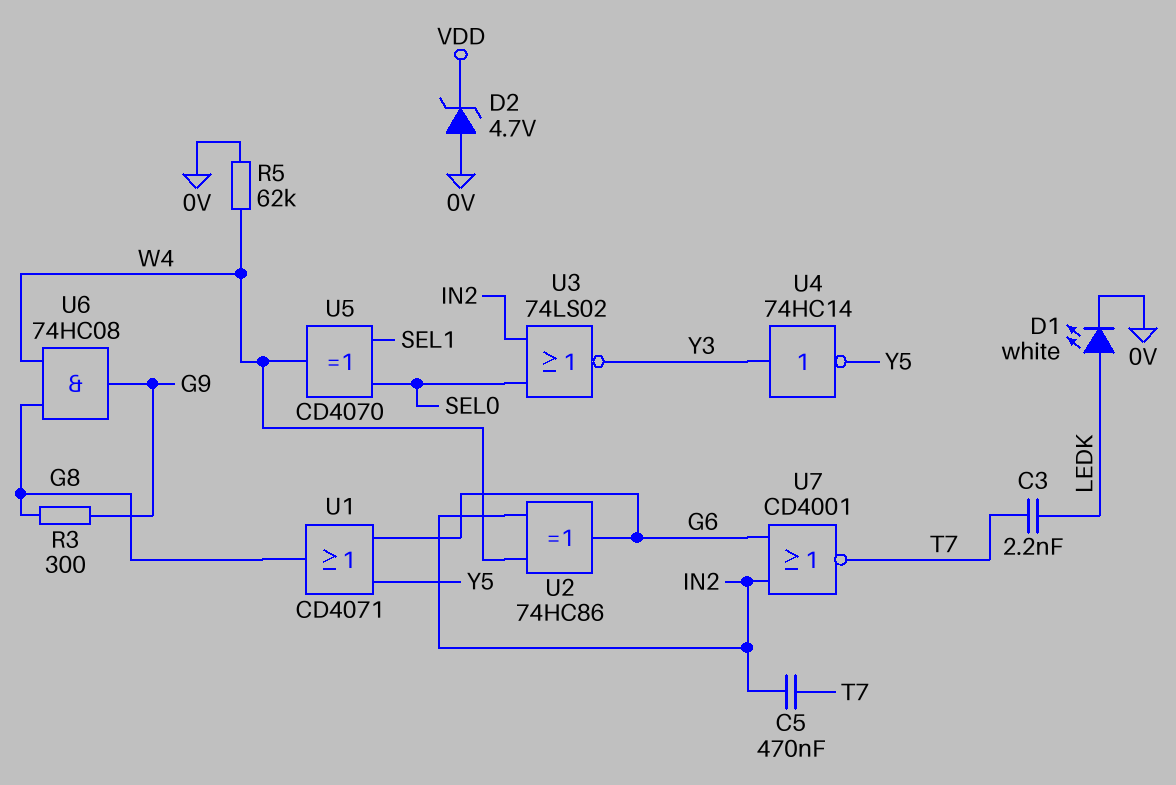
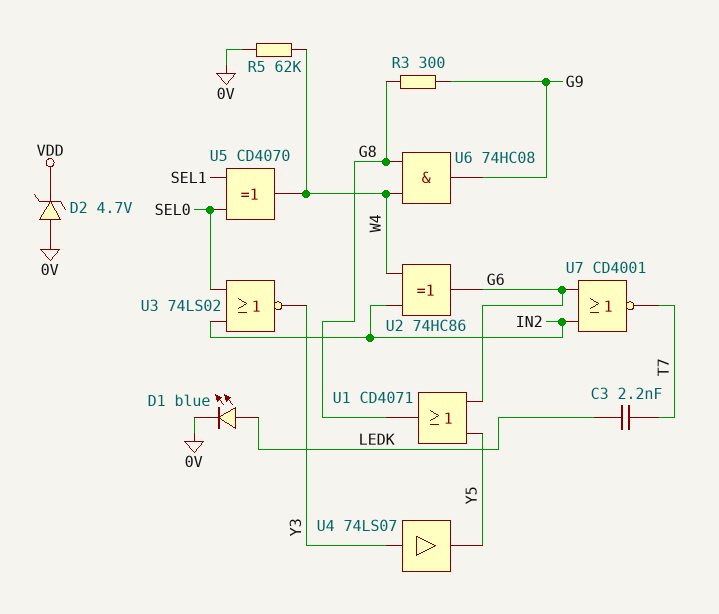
C5: 470nF (IN2, T7) -> none
D1: LED white (A LEDK, K 0V) -> LED blue (A LEDK, K 0V)
U4: NOT 74HC14 (in Y3, out Y5) -> buffer 74LS07 (in Y3, out Y5)

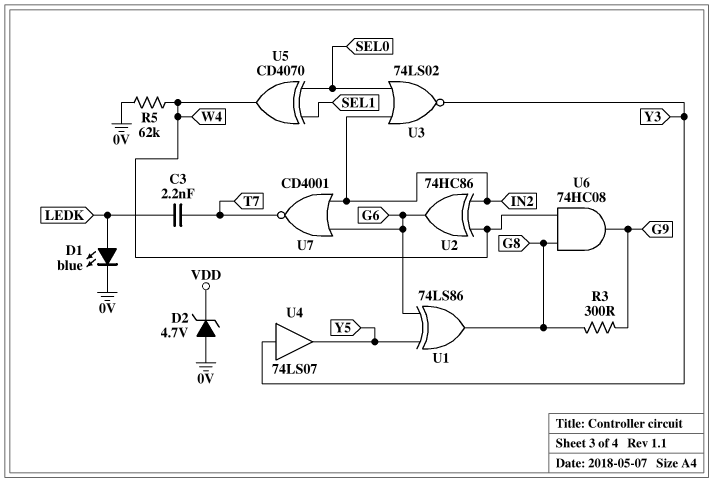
U1: OR CD4071 (in G6, in Y5, out G8) -> XOR 74LS86 (in G6, in Y5, out G8)

